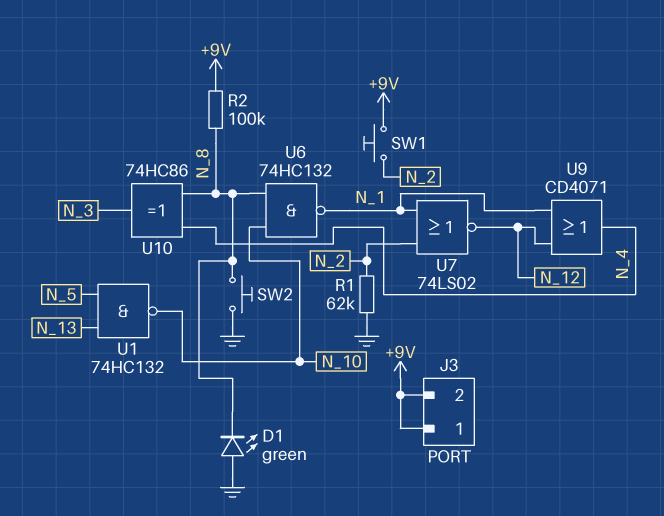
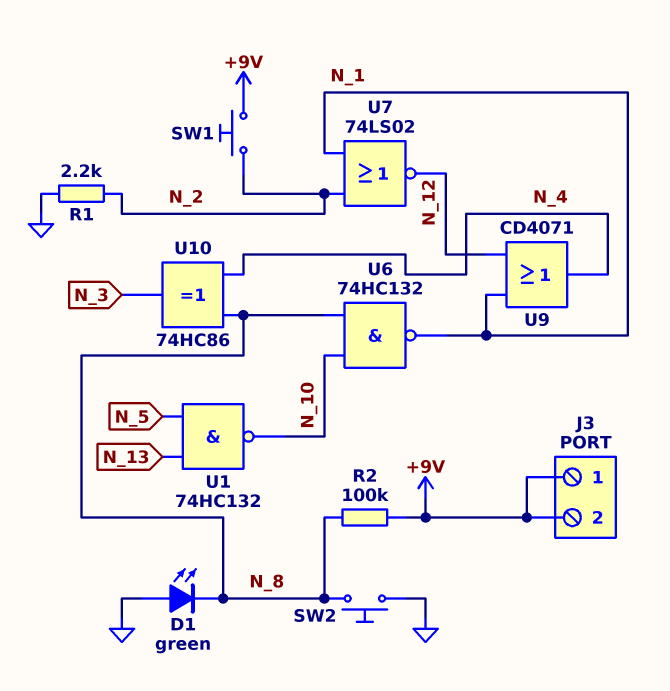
R1: 62k (GND, N_2) -> 2.2k (GND, N_2)

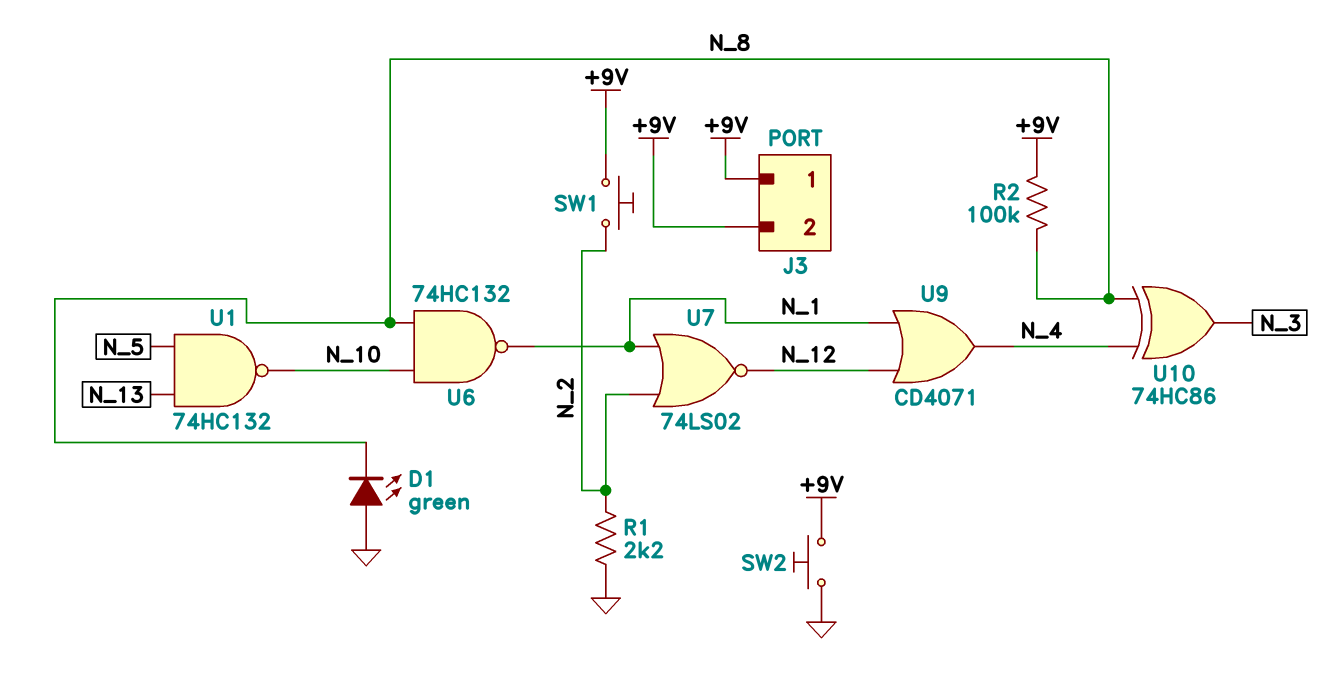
SW2: button (GND, N_8) -> button (+9V, GND)

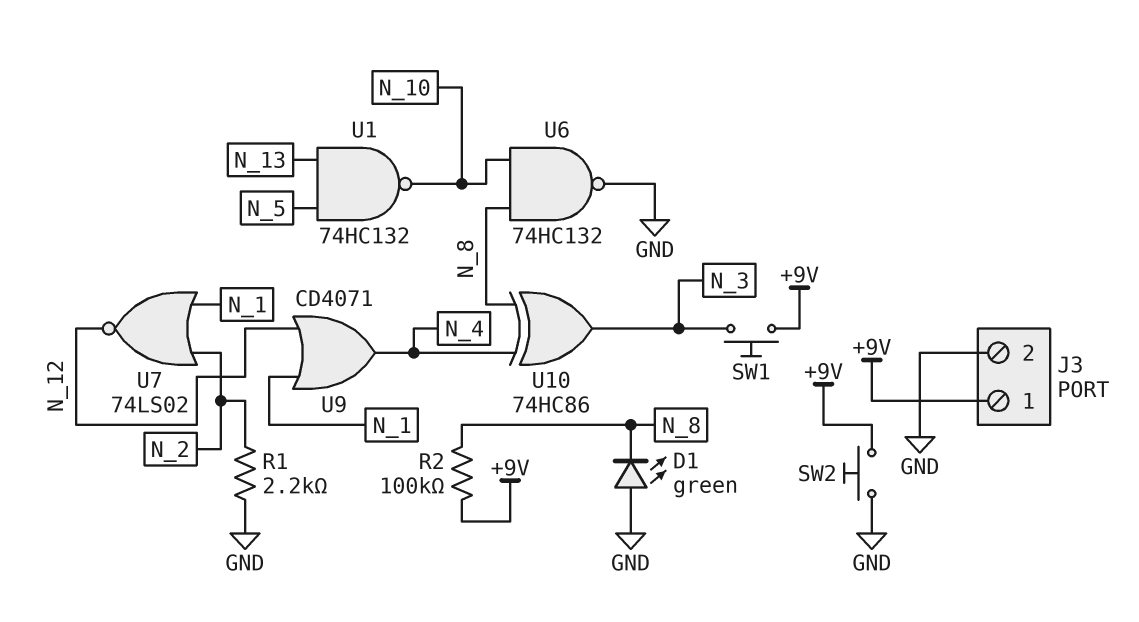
J3 pin 2: +9V -> GND
SW1: button (+9V, N_2) -> button (+9V, N_3)
U6: NAND 74HC132 (in N_8, in N_10, out N_1) -> NAND 74HC132 (in N_8, in N_10, out GND)

